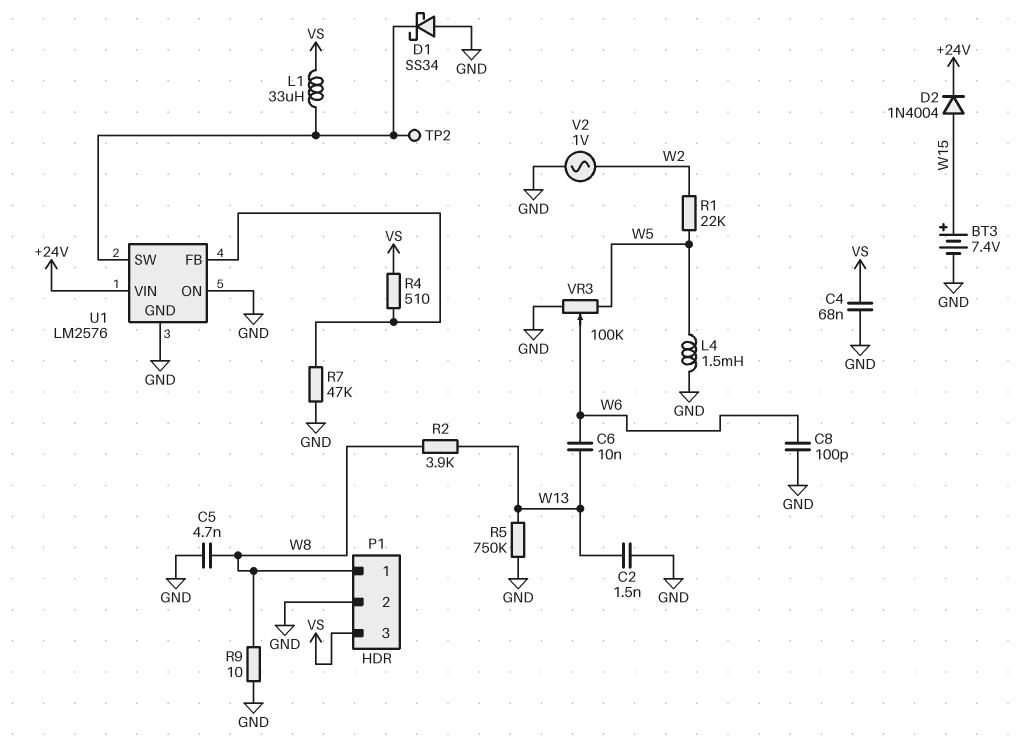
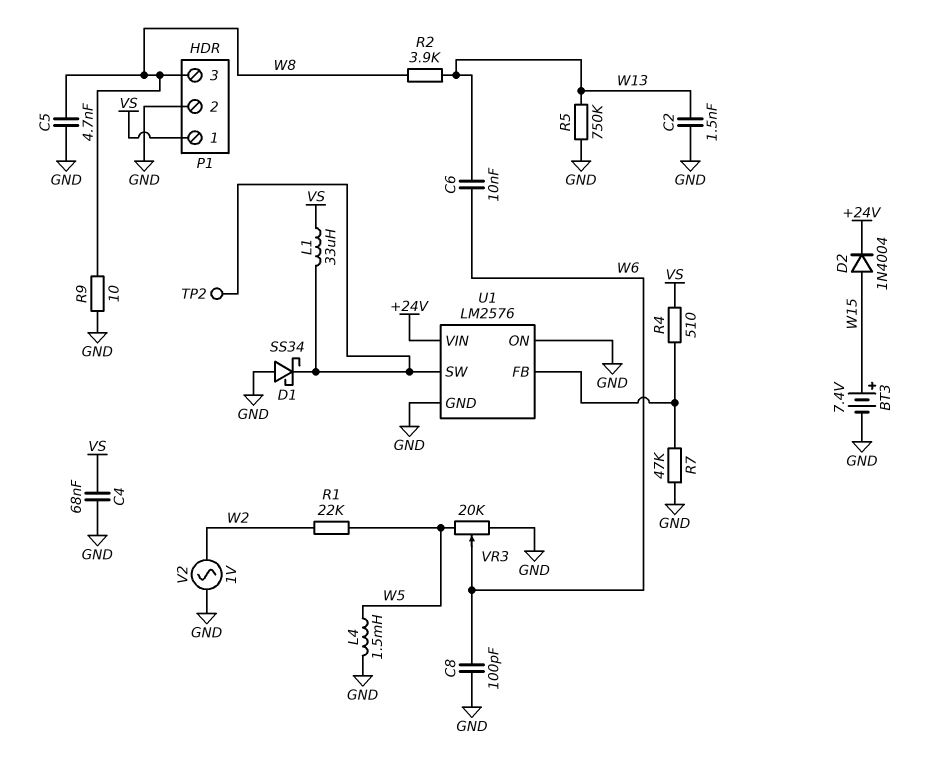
P1 pin 1: W8 -> VS
P1 pin 3: VS -> W8
VR3: 100k (GND, W5, wiper W6) -> 20k (GND, W5, wiper W6)

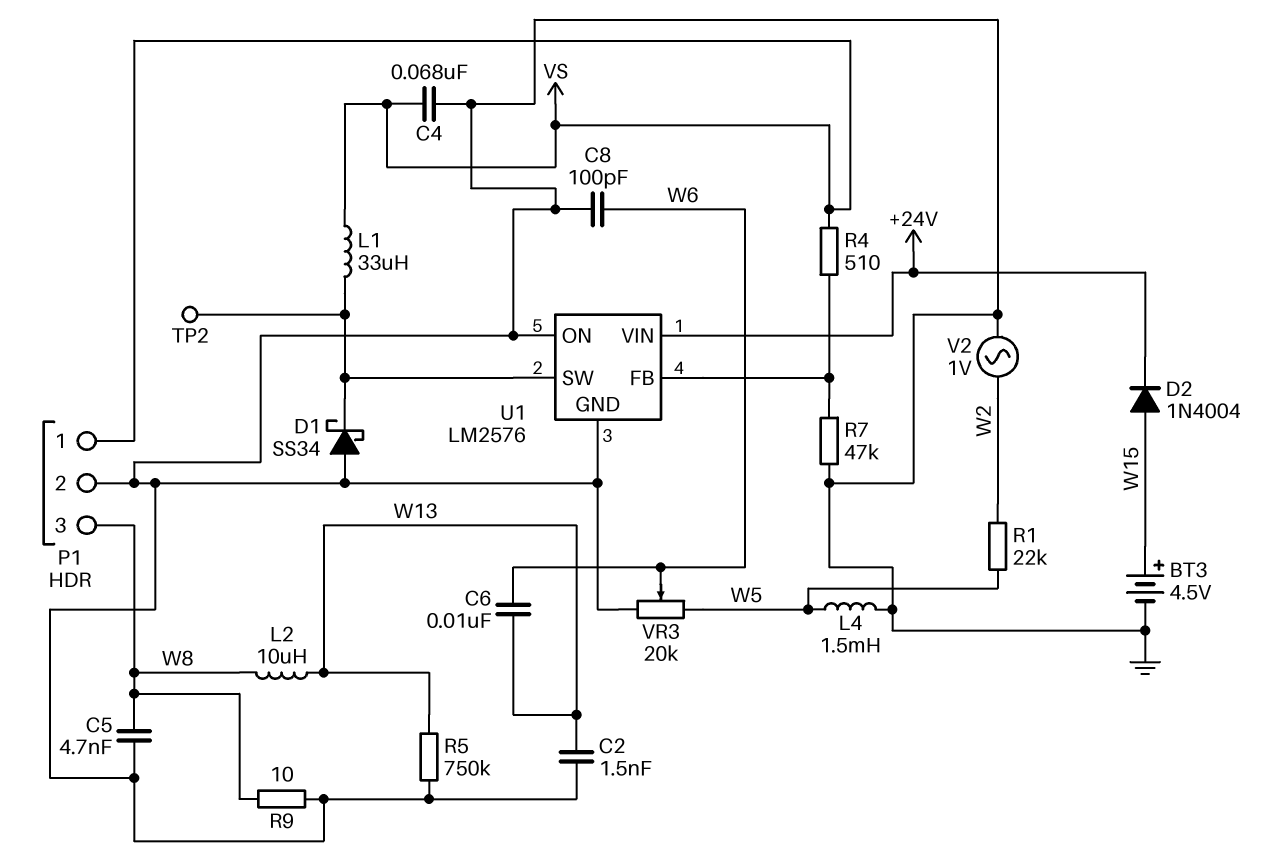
BT3: 7.4V (plus W15, minus GND) -> 4.5V (plus W15, minus GND)
L2: none -> 10uH (W8, W13)
R2: 3.9k (W8, W13) -> none

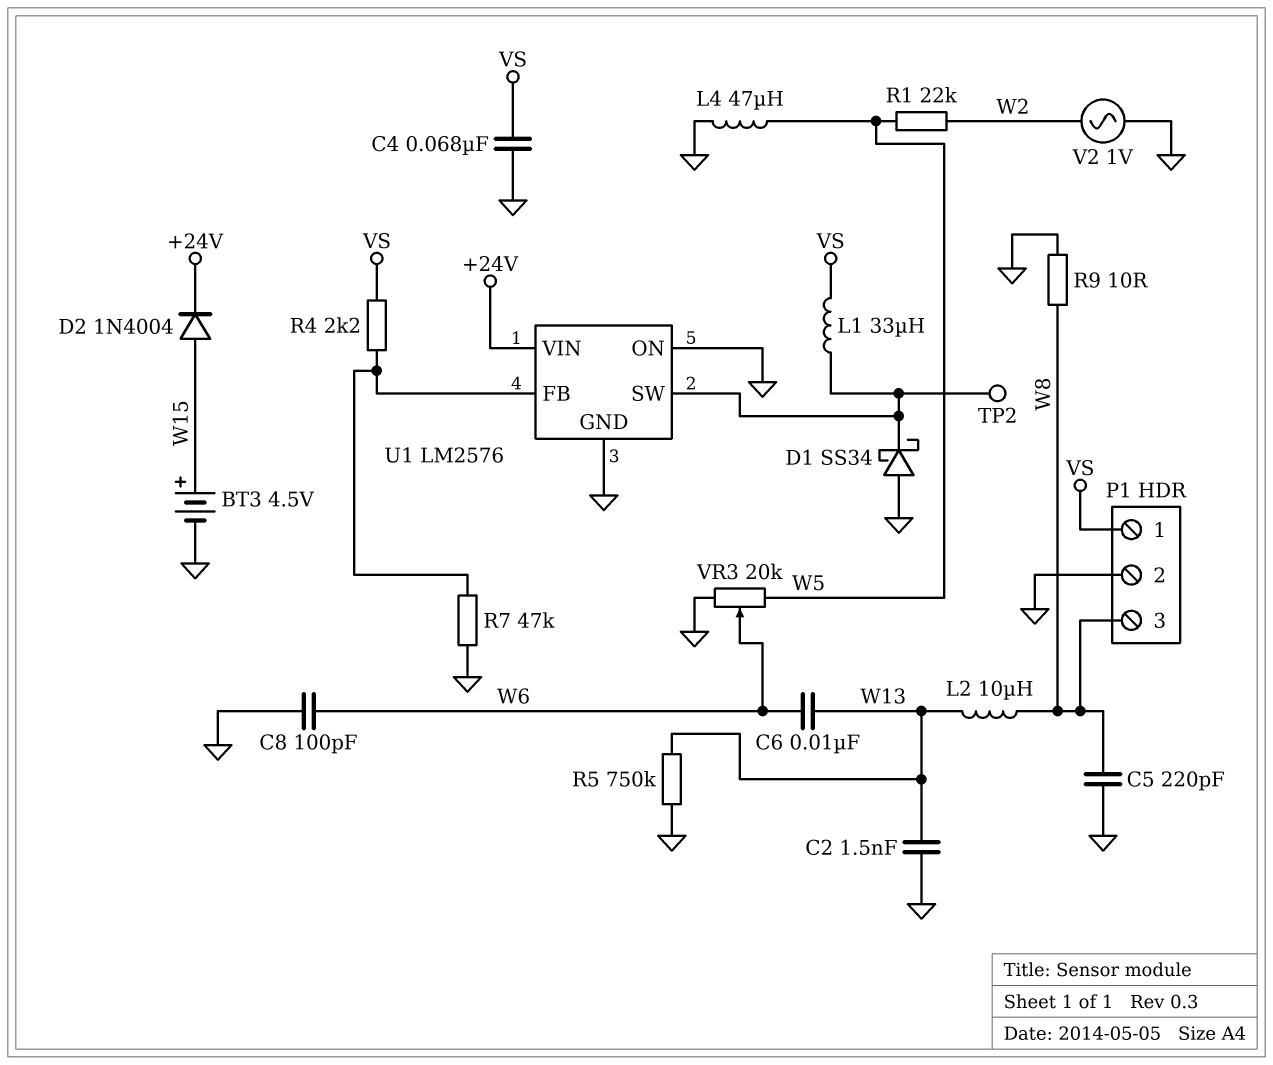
C5: 4.7nF (GND, W8) -> 220pF (GND, W8)
L4: 1.5mH (GND, W5) -> 47uH (GND, W5)
R4: 510 (U1/FB, VS) -> 2.2k (U1/FB, VS)

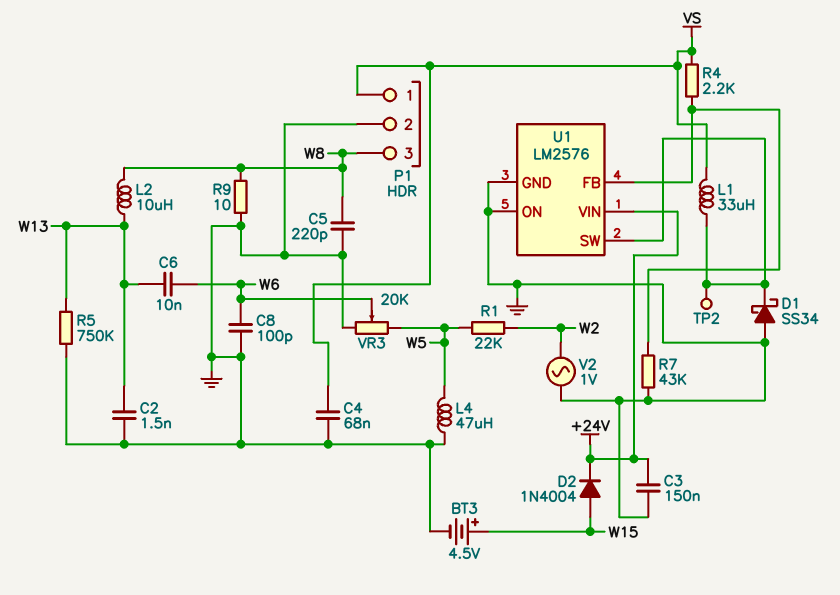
C3: none -> 150nF (+24V, GND)
R7: 47k (GND, U1/FB) -> 43k (GND, U1/FB)

